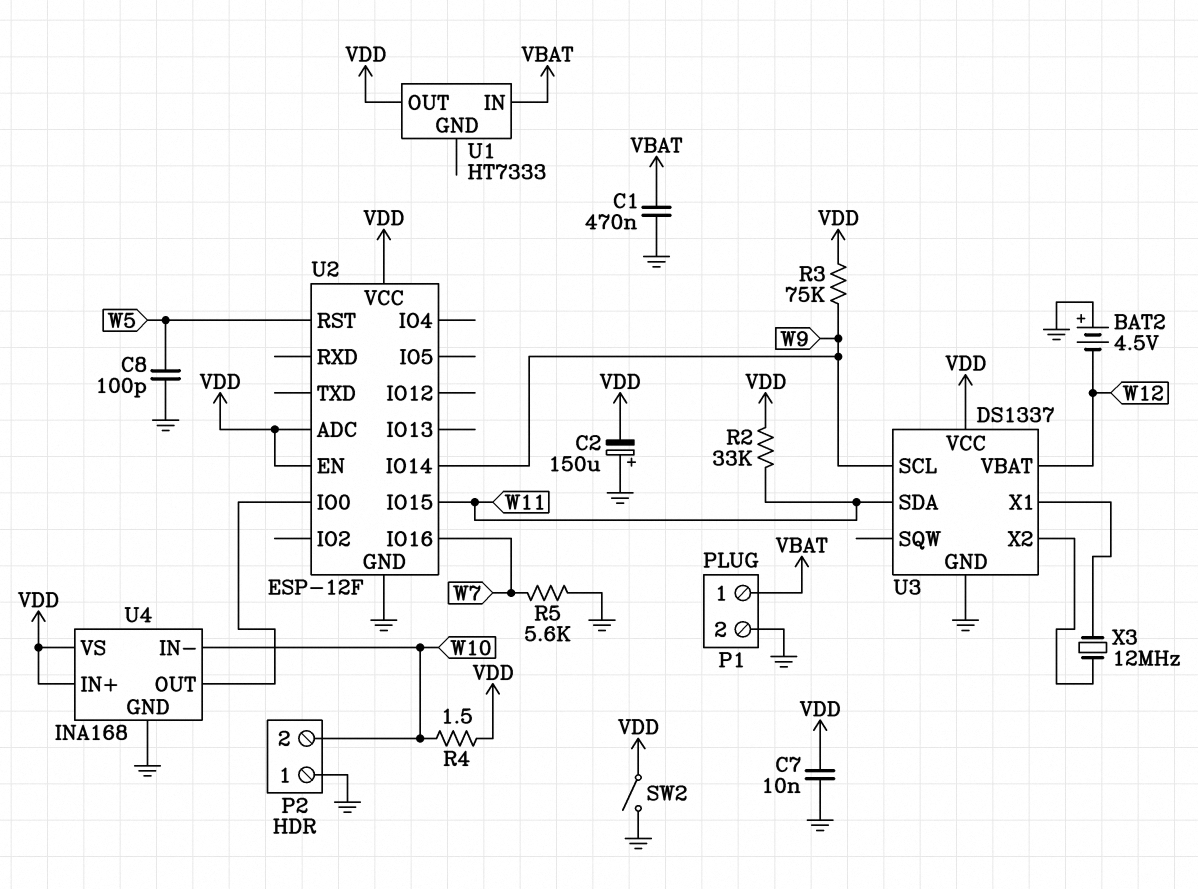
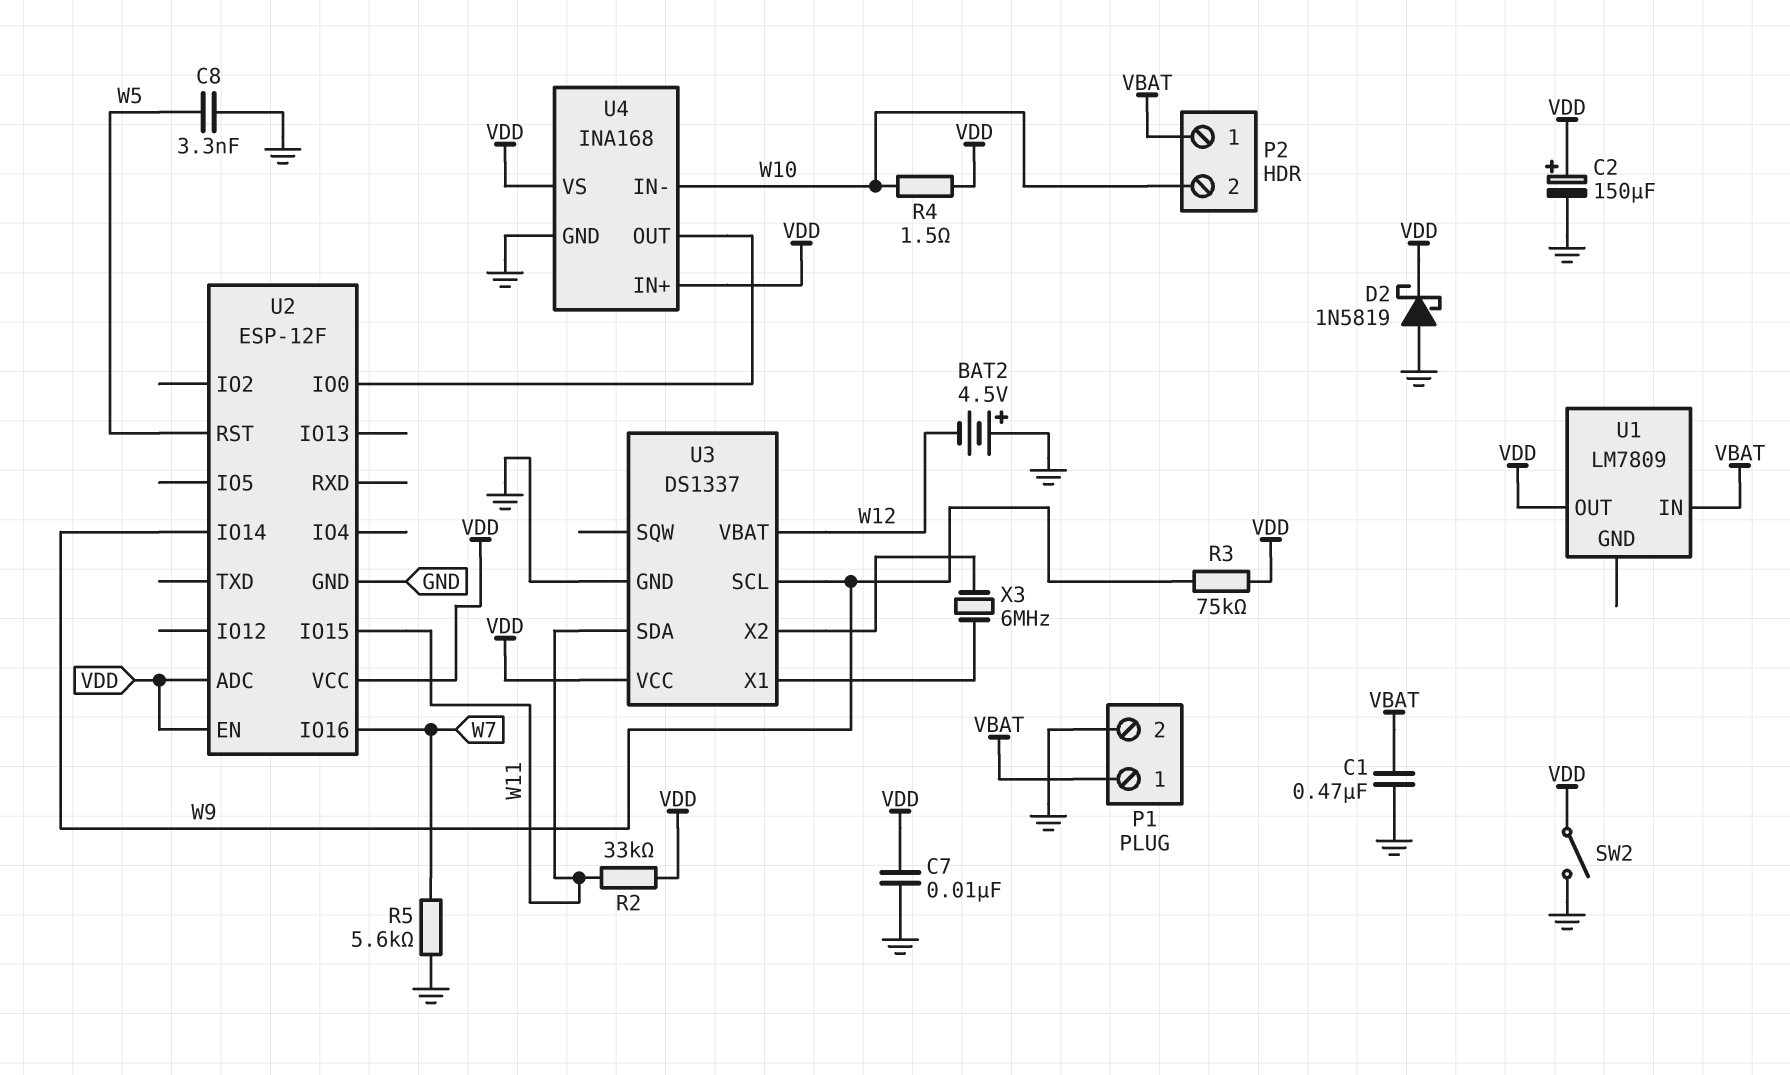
C2: 150uF (plus GND, minus VDD) -> 150uF (plus VDD, minus GND)
C8: 100pF (GND, W5) -> 3.3nF (GND, W5)
D2: none -> schottky 1N5819 (A GND, K VDD)
P2 pin 1: GND -> VBAT
U1: HT7333 -> LM7809
X3: 12MHz (U3/X1, U3/X2) -> 6MHz (U3/X1, U3/X2)

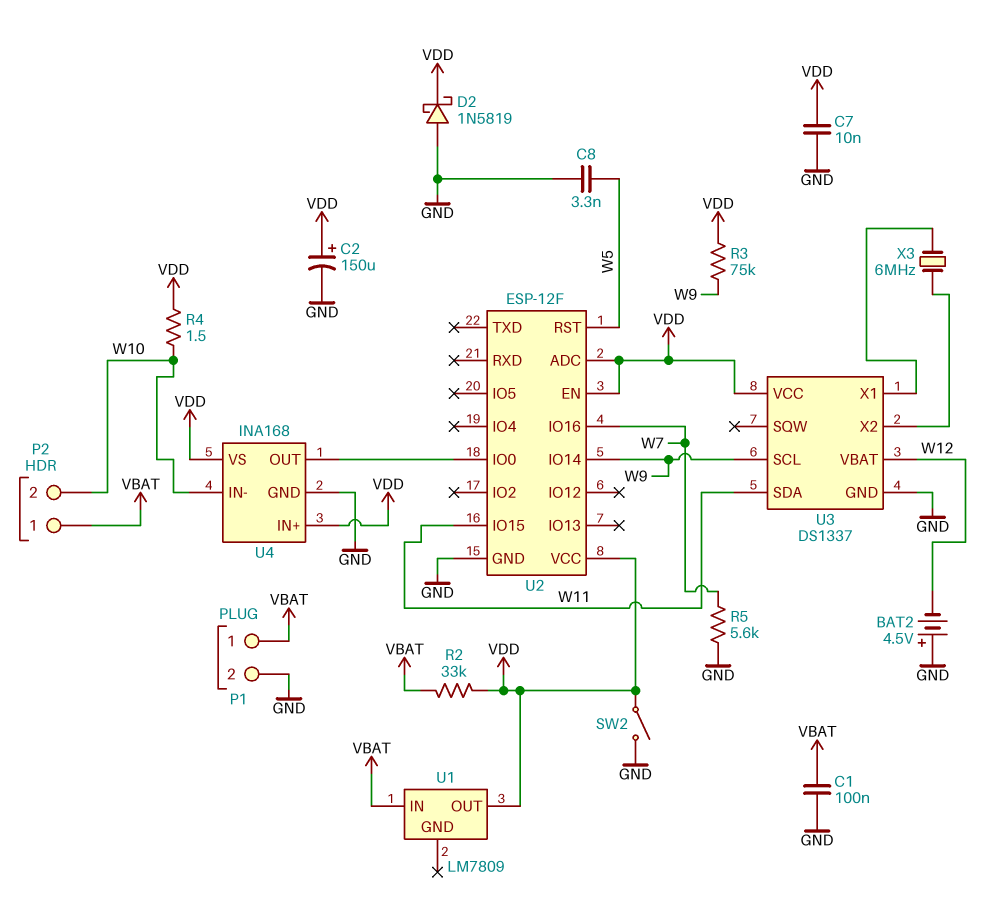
C1: 470nF (GND, VBAT) -> 100nF (GND, VBAT)
R2: 33k (VDD, W11) -> 33k (VBAT, VDD)

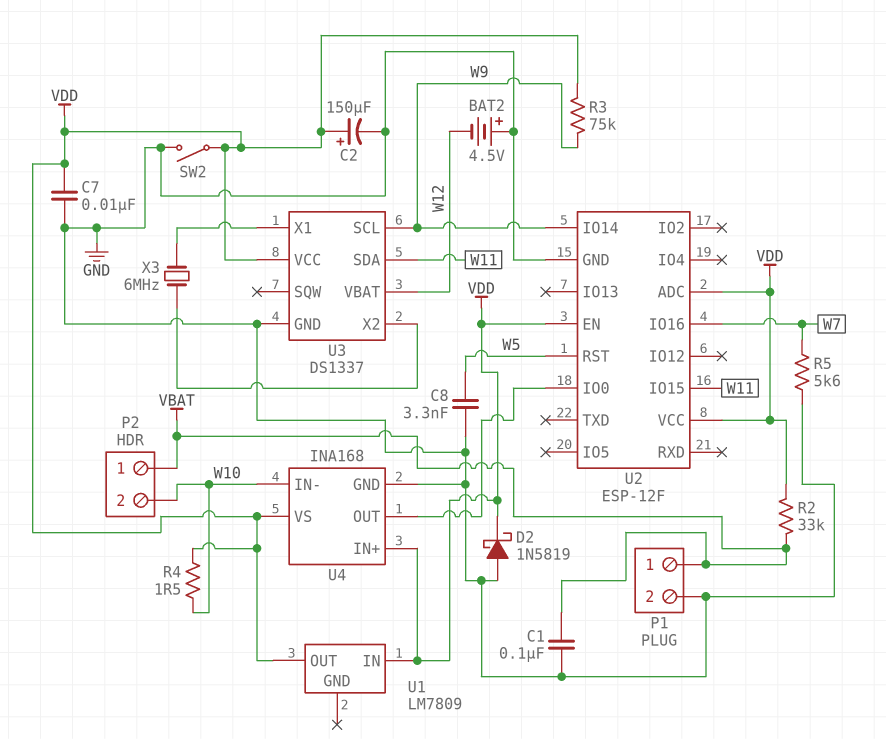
U1 pin IN: VBAT -> VDD

